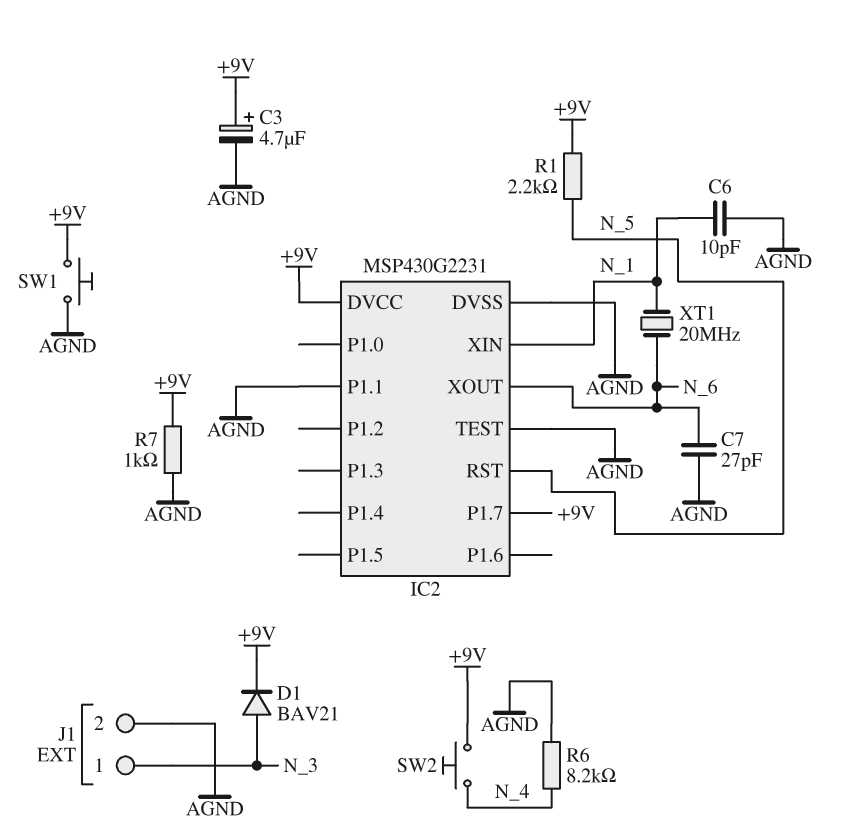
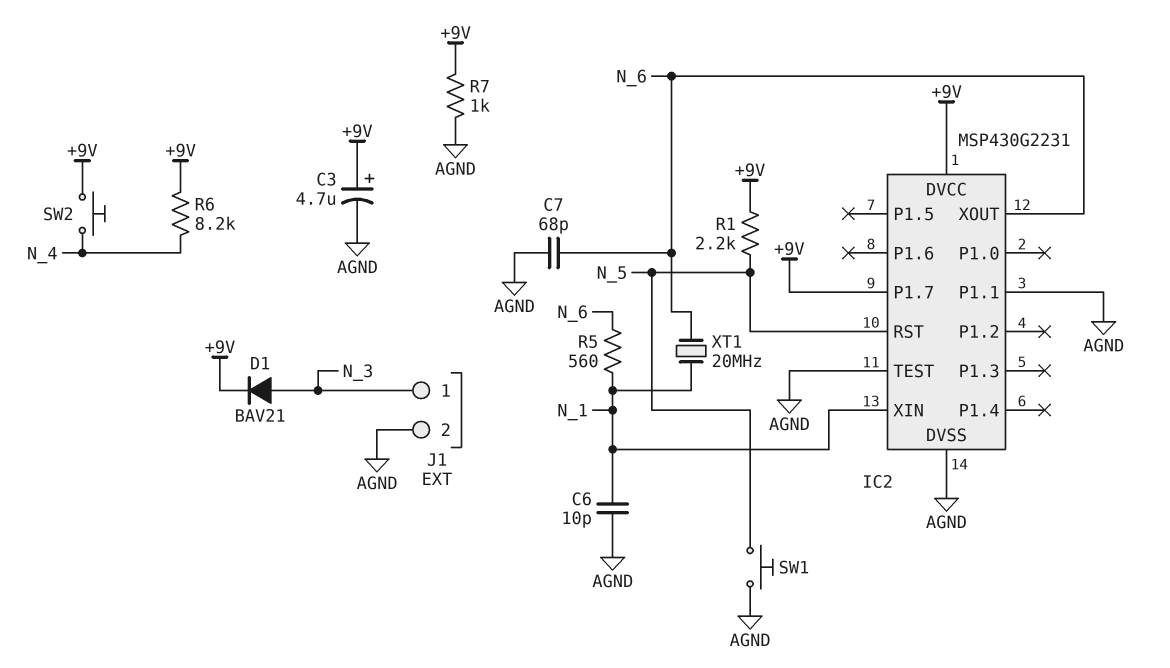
C7: 27pF (AGND, N_6) -> 68pF (AGND, N_6)
R5: none -> 560 (N_1, N_6)
R6: 8.2k (AGND, N_4) -> 8.2k (+9V, N_4)
SW1: button (+9V, AGND) -> button (AGND, N_5)

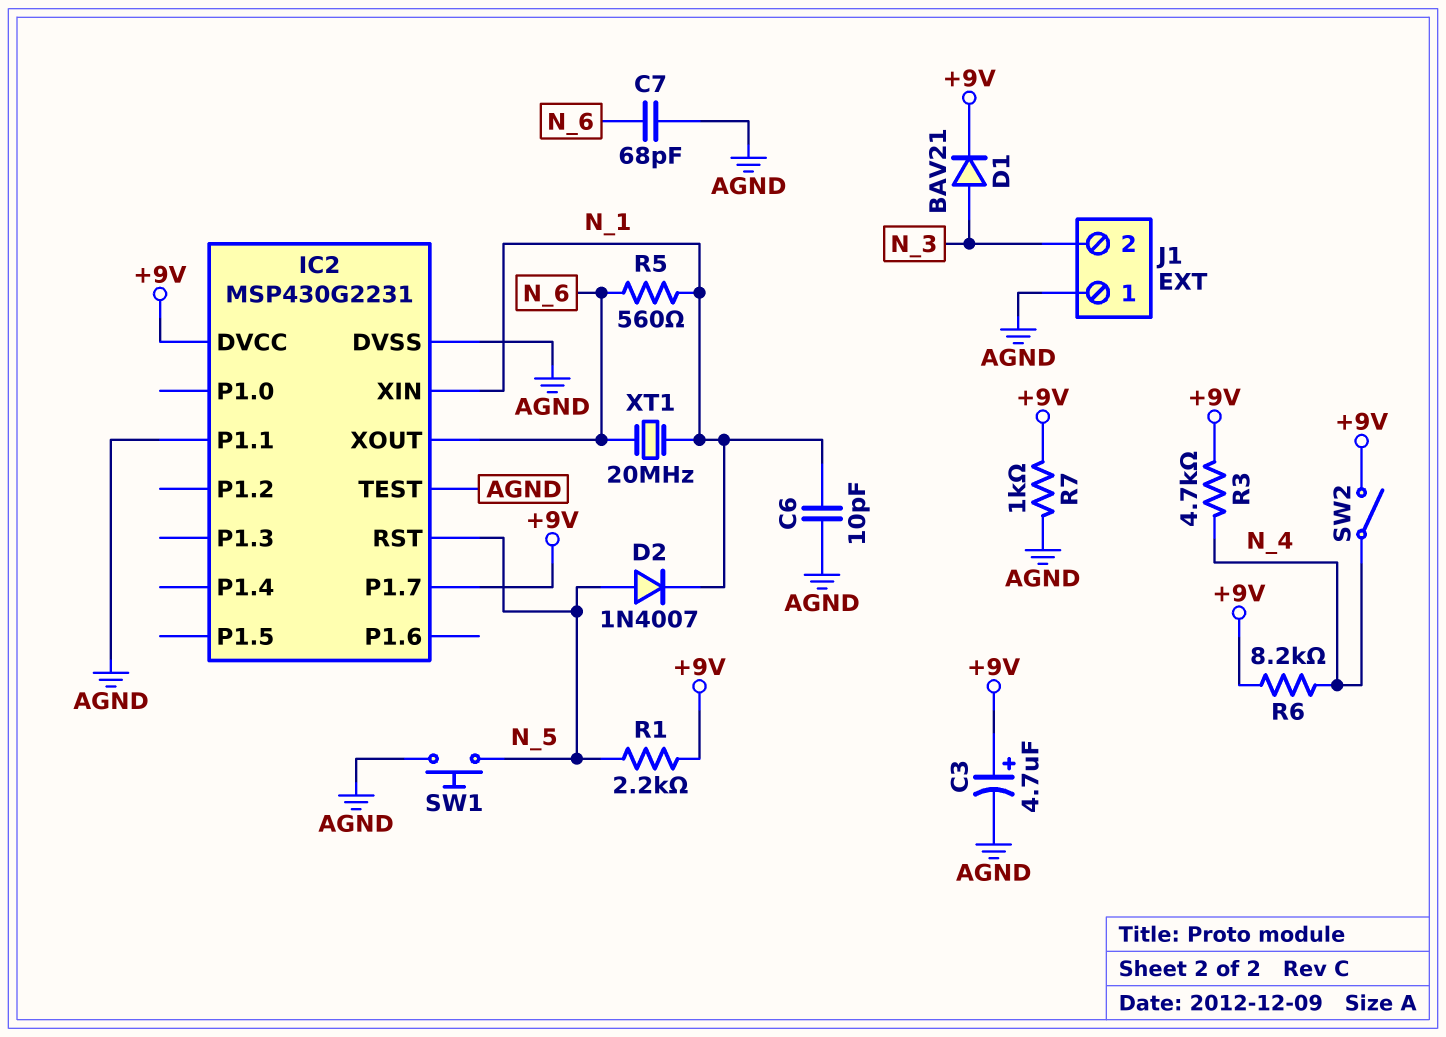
D2: none -> diode 1N4007 (A N_5, K N_1)
J1 pin 1: N_3 -> AGND
J1 pin 2: AGND -> N_3
R3: none -> 4.7k (+9V, N_4)
SW2: button (+9V, N_4) -> switch (+9V, N_4)

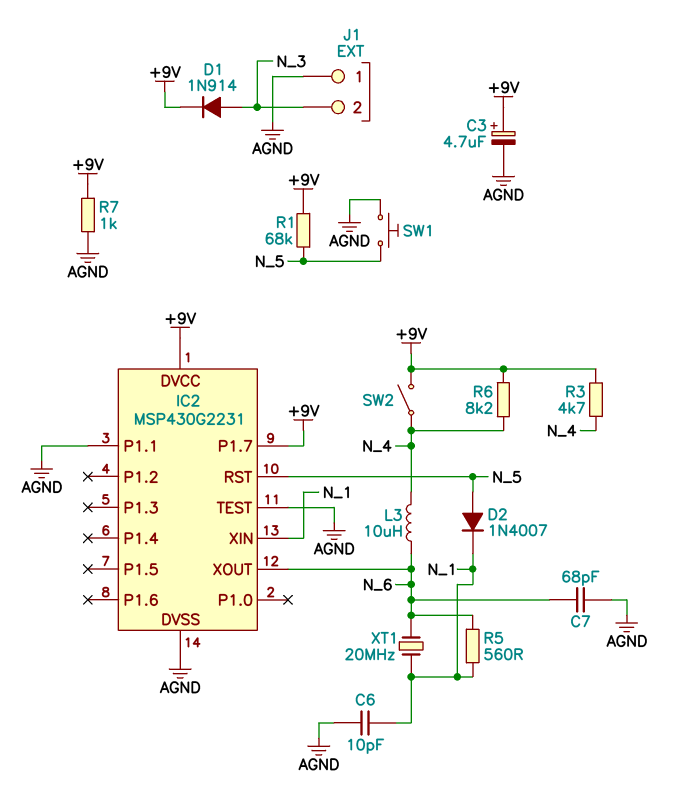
D1: diode BAV21 (A N_3, K +9V) -> diode 1N914 (A N_3, K +9V)
L3: none -> 10uH (N_4, N_6)
R1: 2.2k (+9V, N_5) -> 68k (+9V, N_5)

